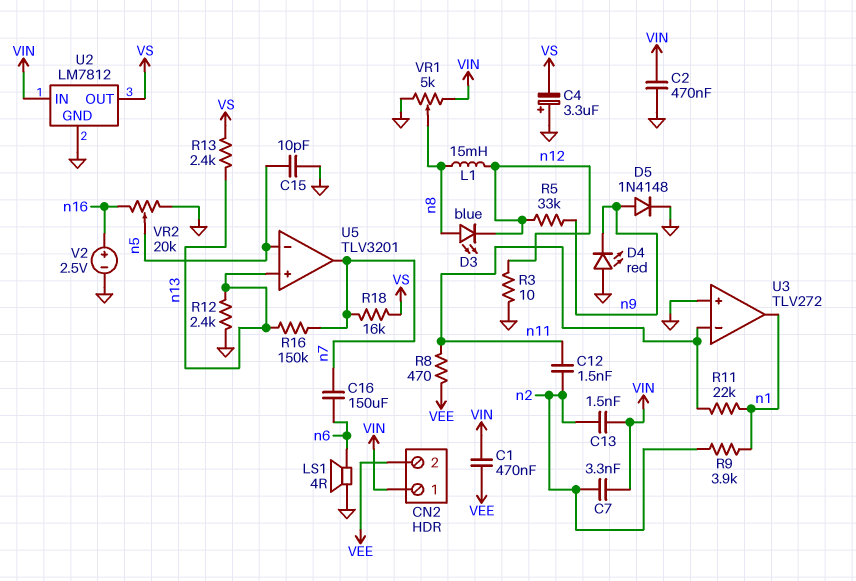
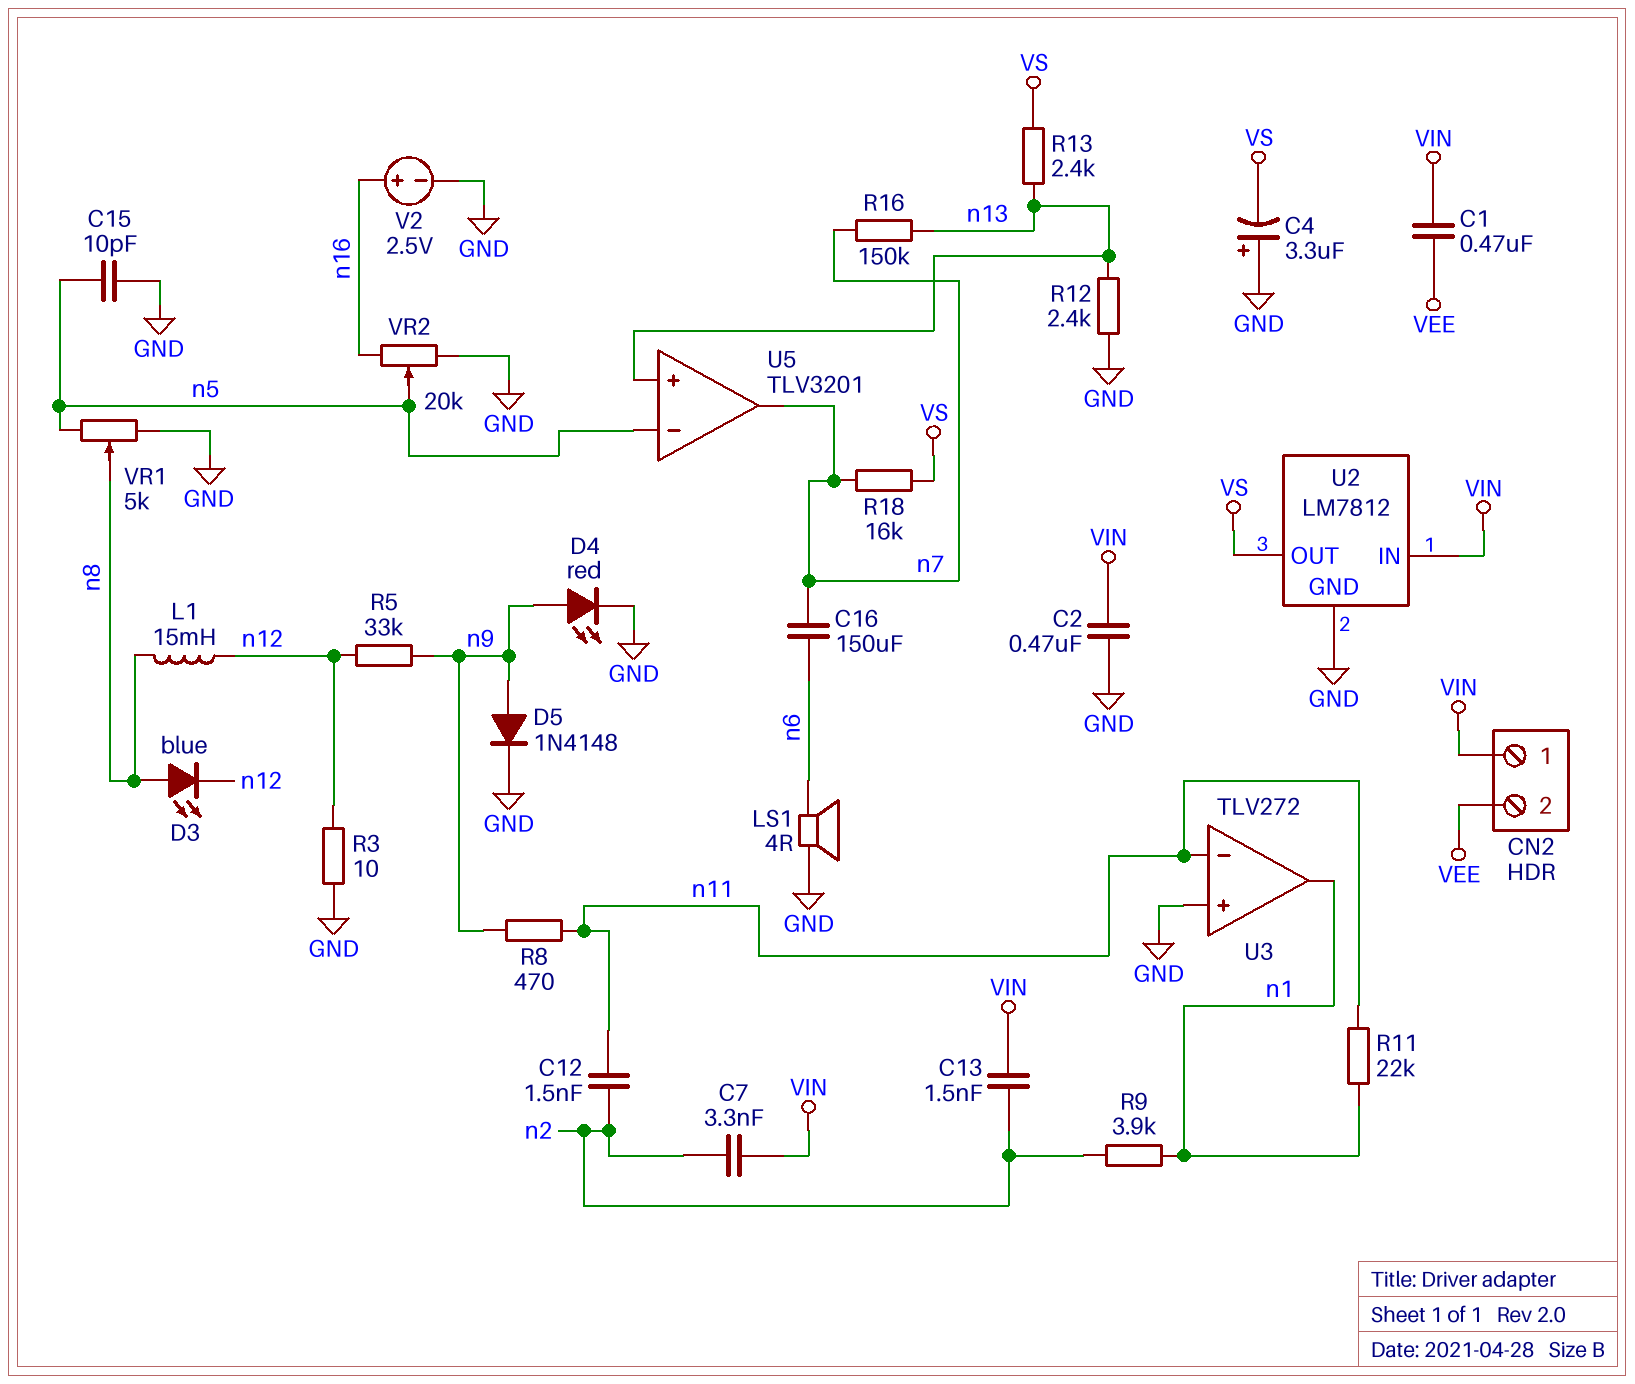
D4: LED red (A GND, K n9) -> LED red (A n9, K GND)
R8: 470 (VEE, n11) -> 470 (n9, n11)
VR1: 5k (GND, VIN, wiper n8) -> 5k (GND, n5, wiper n8)

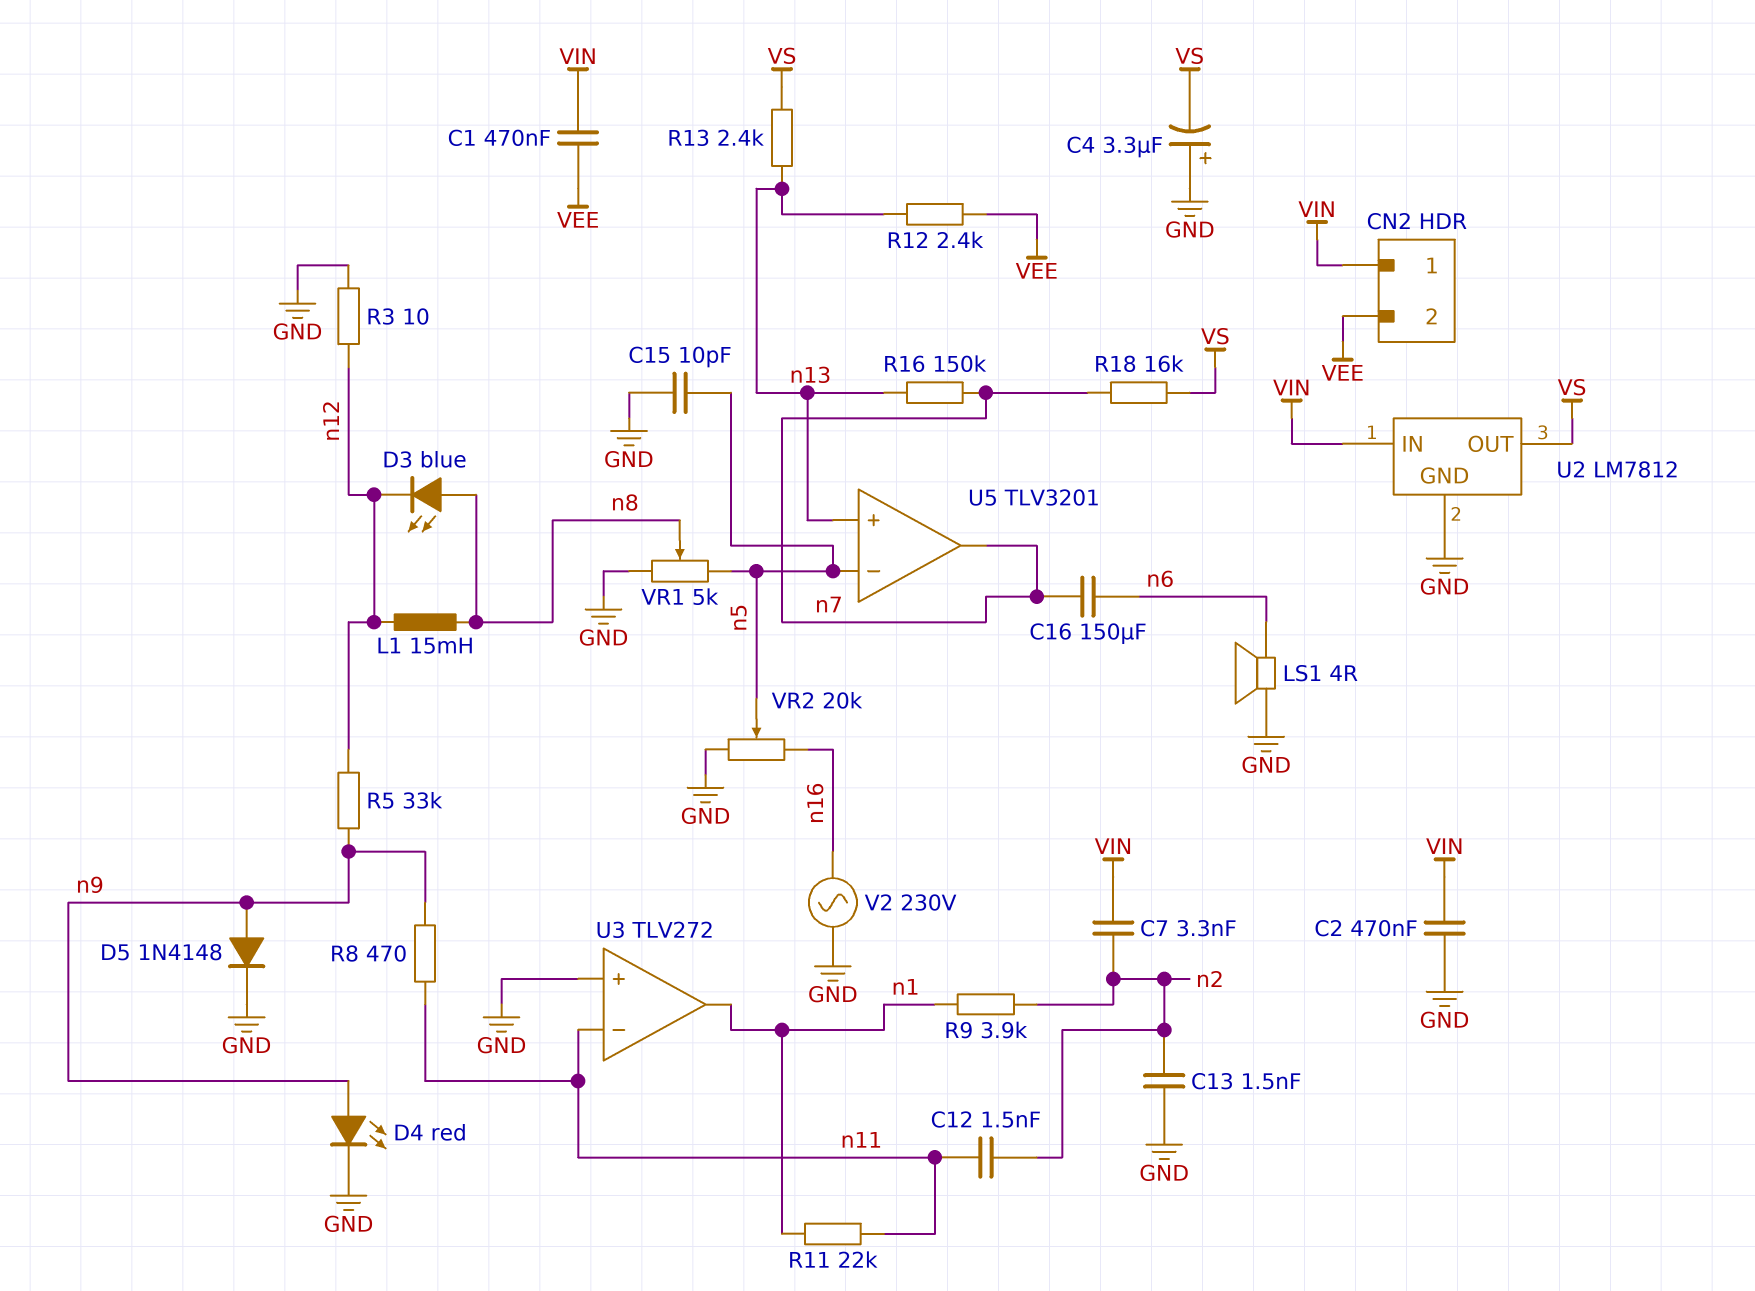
C13: 1.5nF (VIN, n2) -> 1.5nF (GND, n2)
R12: 2.4k (GND, n13) -> 2.4k (VEE, n13)
V2: 2.5V (plus n16, minus GND) -> AC 230V (GND, n16)

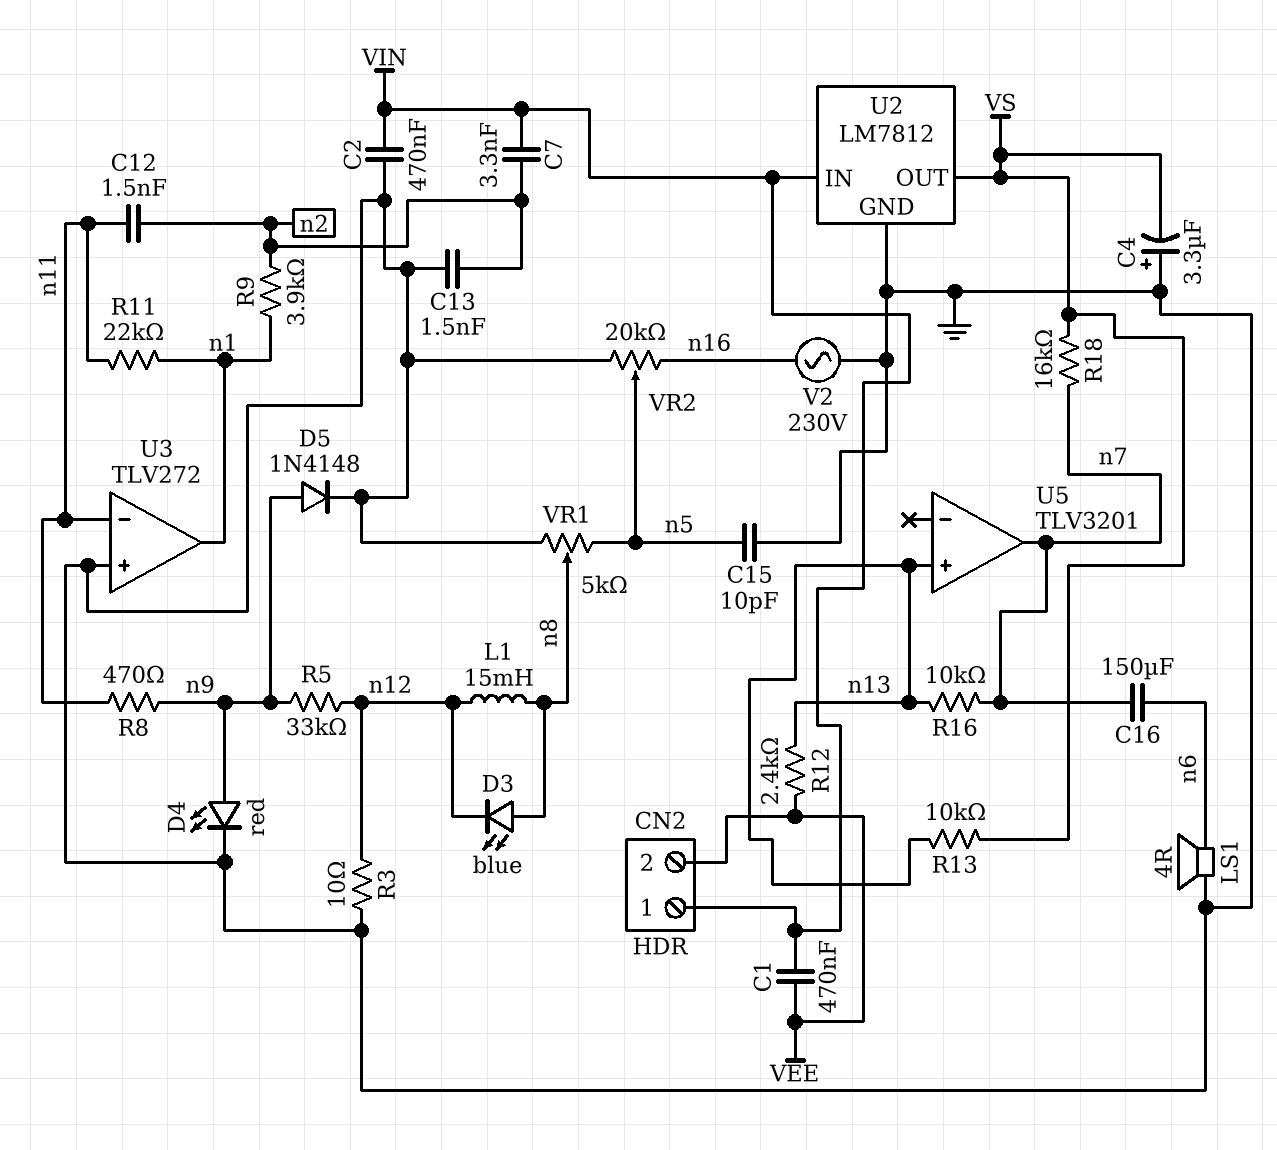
R13: 2.4k (VS, n13) -> 10k (VS, n13)
R16: 150k (n7, n13) -> 10k (n7, n13)
U5 pin in-: n5 -> none

